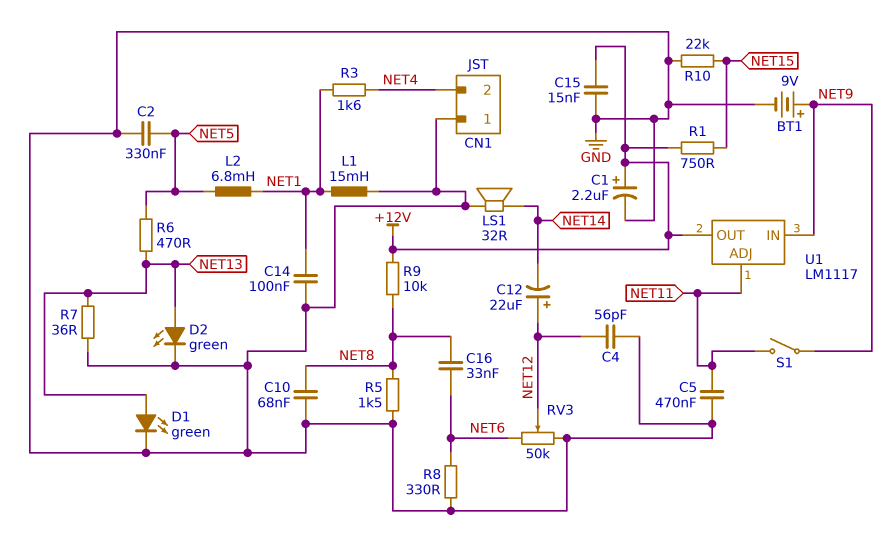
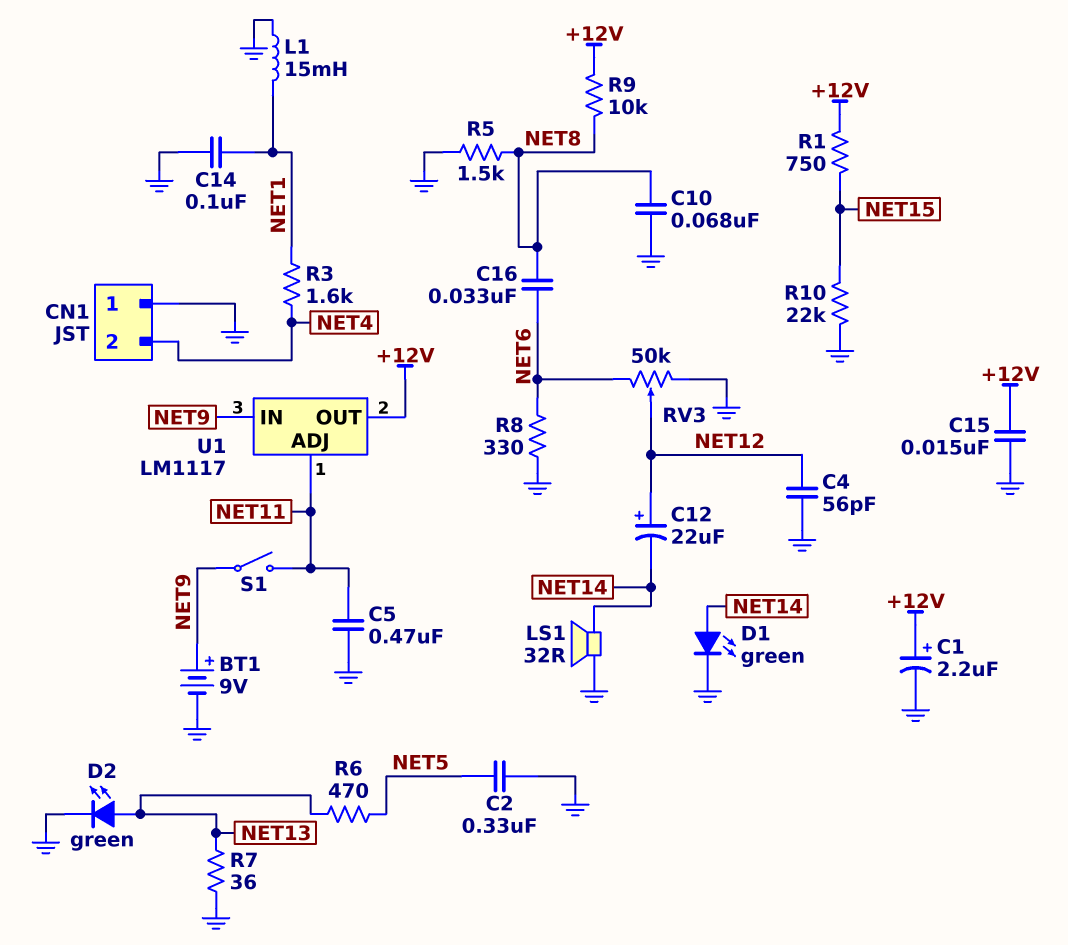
D1: LED green (A NET13, K GND) -> LED green (A NET14, K GND)
L2: 6.8mH (NET1, NET5) -> none

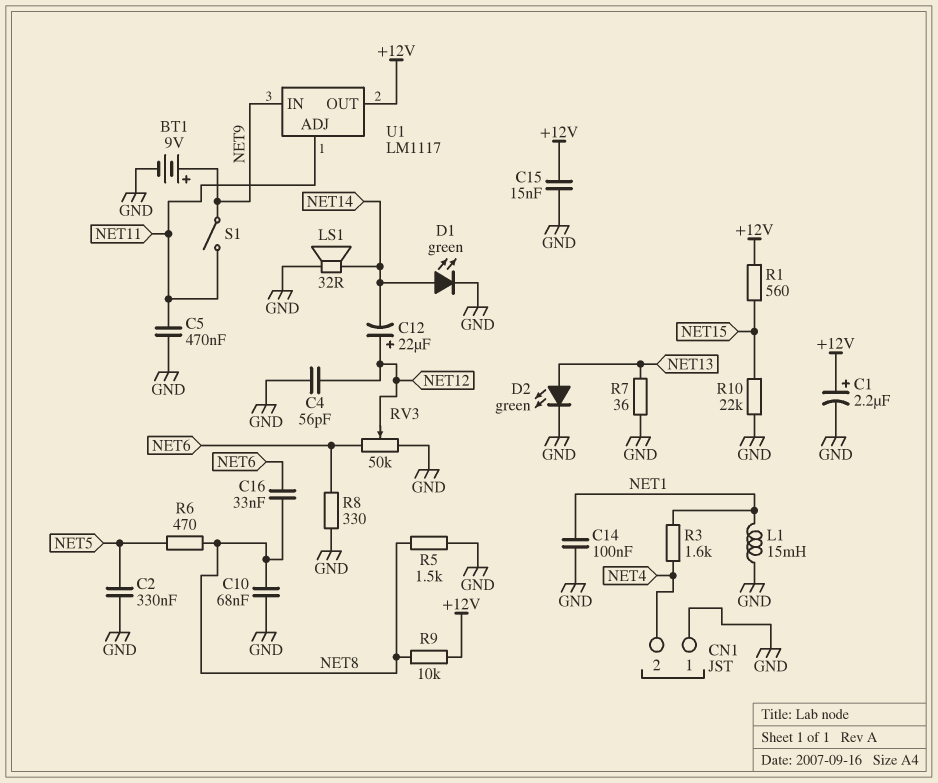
R1: 750 (+12V, NET15) -> 560 (+12V, NET15)
R6: 470 (NET5, NET13) -> 470 (NET5, NET8)

